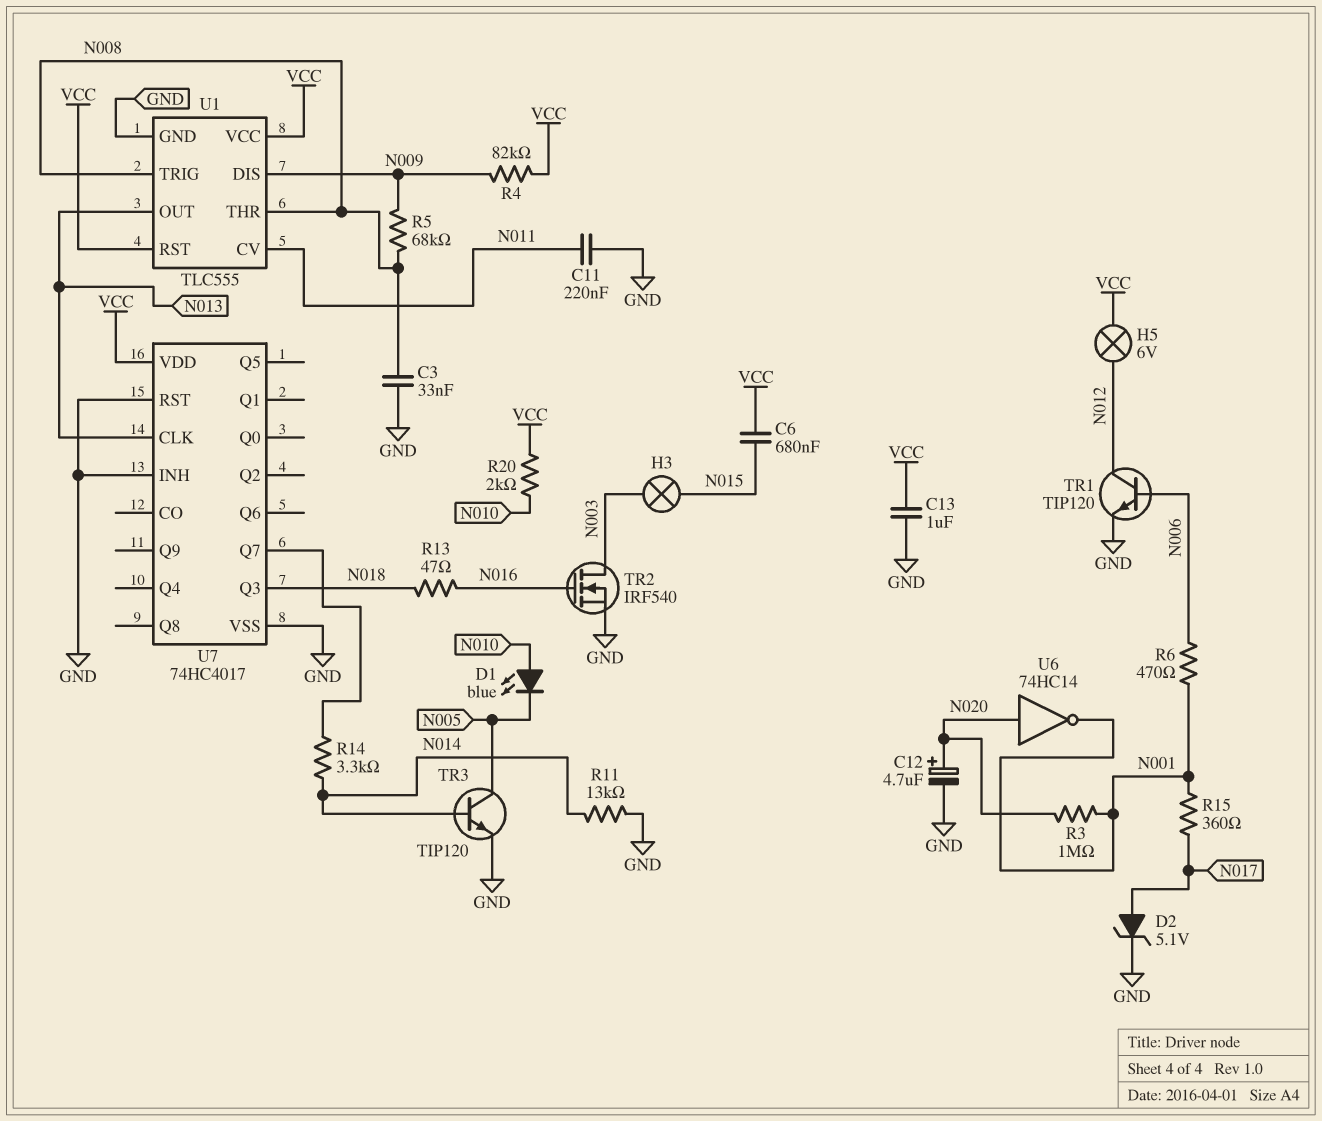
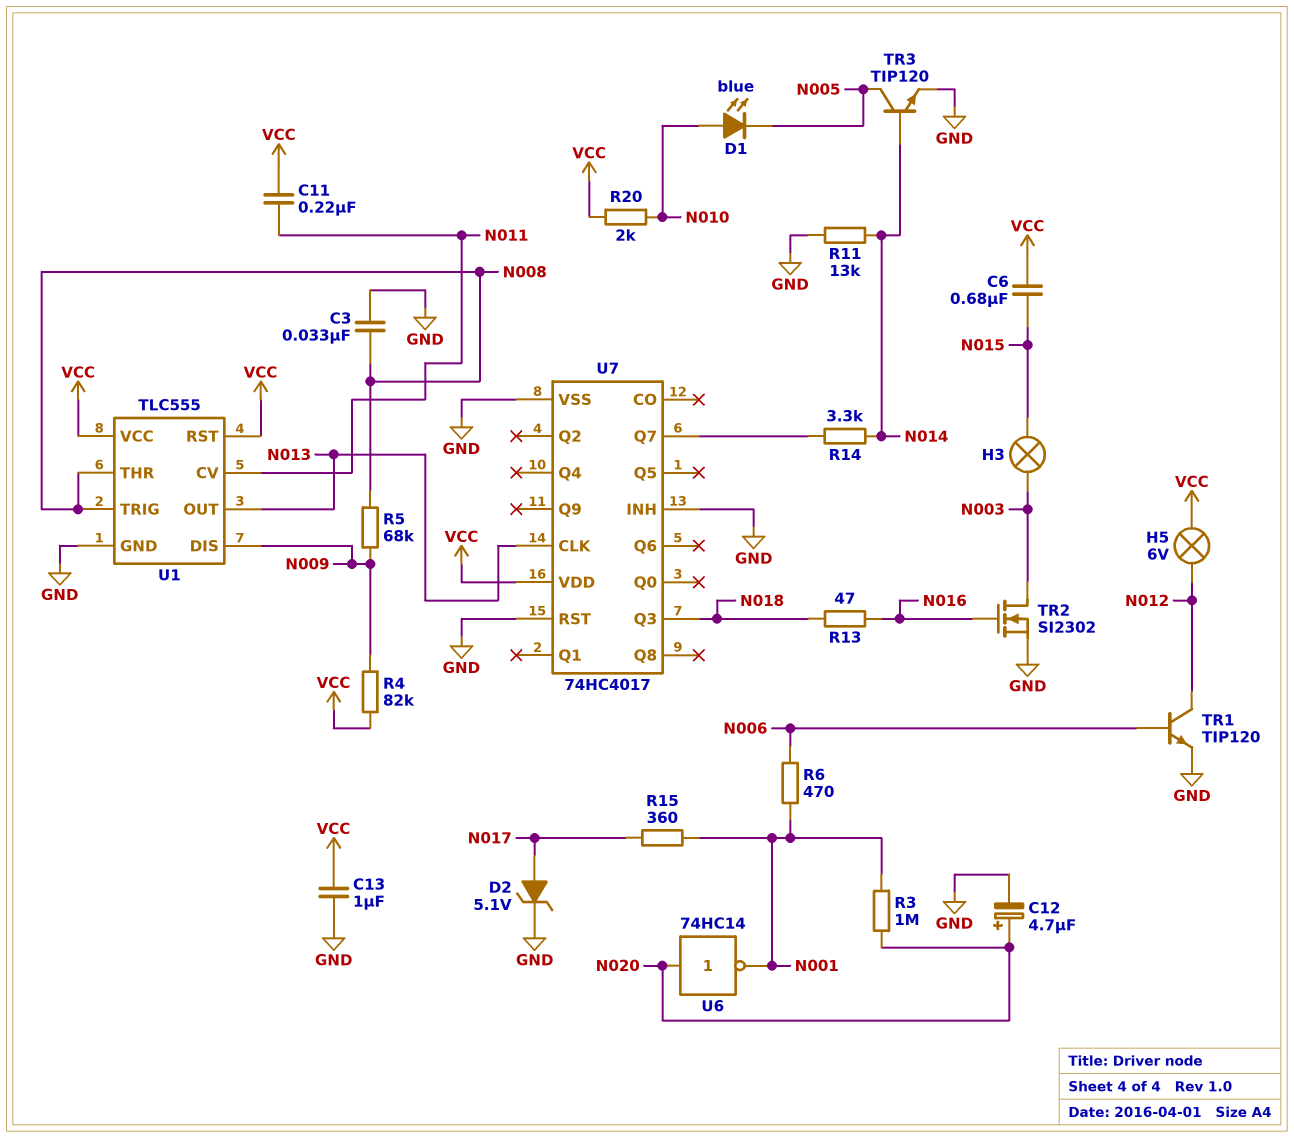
C11: 220nF (GND, N011) -> 220nF (N011, VCC)
TR2: NMOS IRF540 (G N016, D N003, S GND) -> NMOS SI2302 (G N016, D N003, S GND)

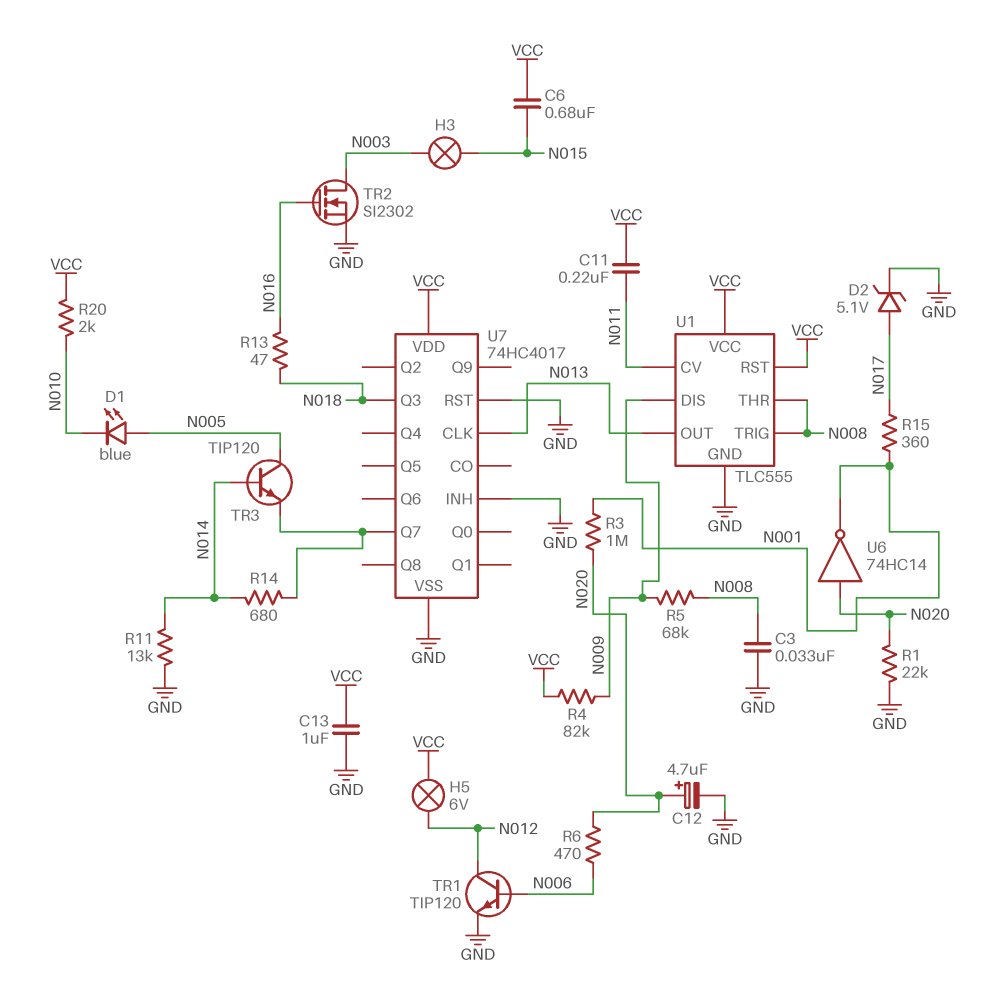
D1: LED blue (A N010, K N005) -> LED blue (A N005, K N010)
R1: none -> 22k (GND, N020)
R6: 470 (N001, N006) -> 470 (N006, N020)
R14: 3.3k (N014, U7/Q7) -> 680 (N014, U7/Q7)
TR3: NPN TIP120 (B N014, C N005, E GND) -> NPN TIP120 (B N014, C N005, E U7/Q7)

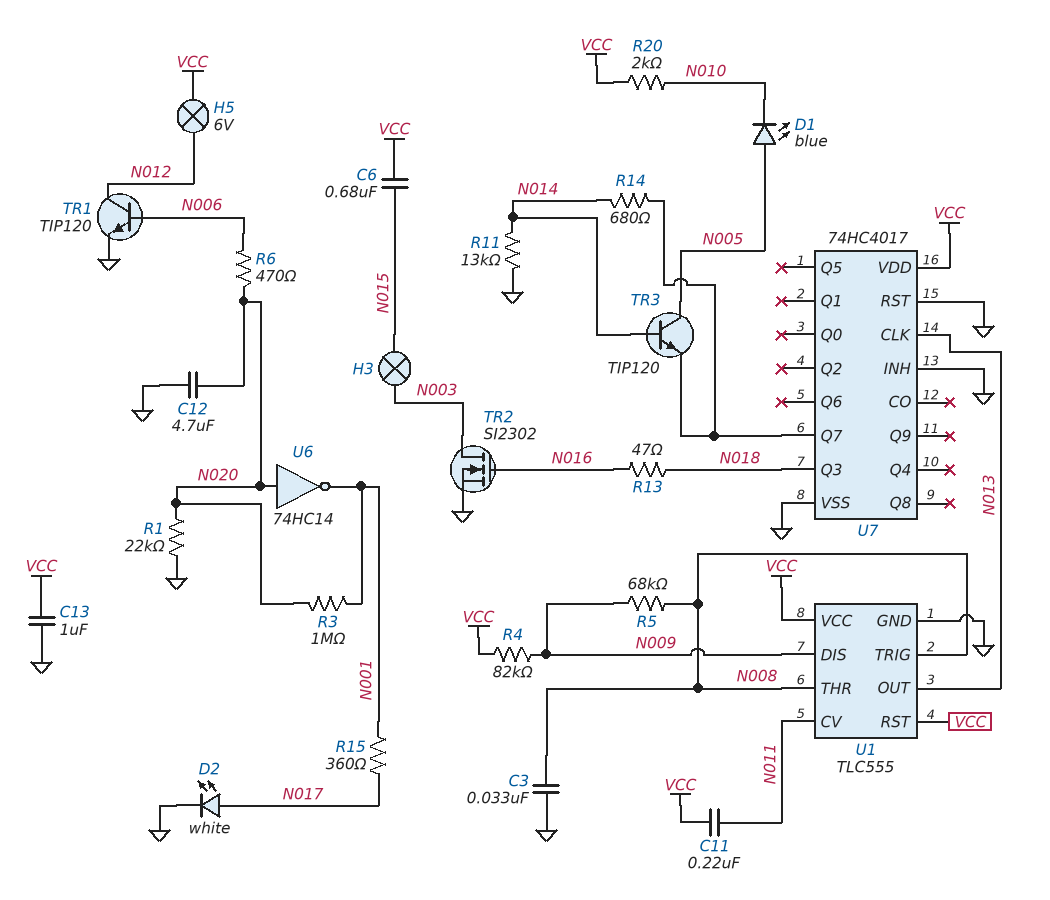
C12: 4.7uF (plus N020, minus GND) -> 4.7uF (GND, N020)
D2: zener 5.1V (A N017, K GND) -> LED white (A N017, K GND)

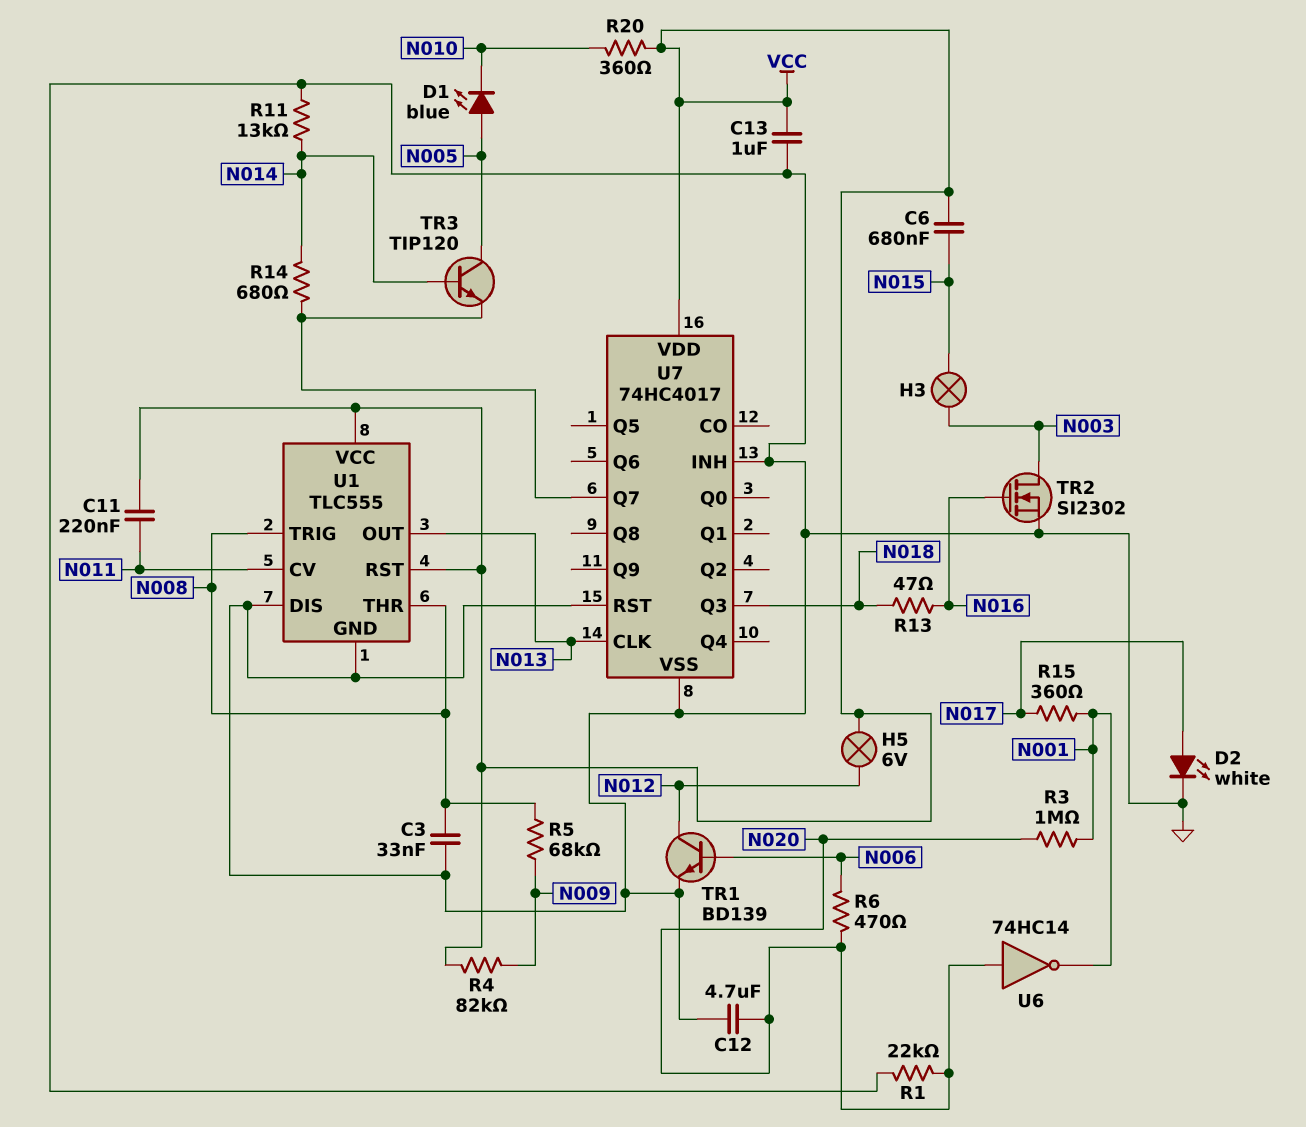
R20: 2k (N010, VCC) -> 360 (N010, VCC)
TR1: NPN TIP120 (B N006, C N012, E GND) -> NPN BD139 (B N006, C N012, E GND)
U1 pin DIS: N009 -> GND

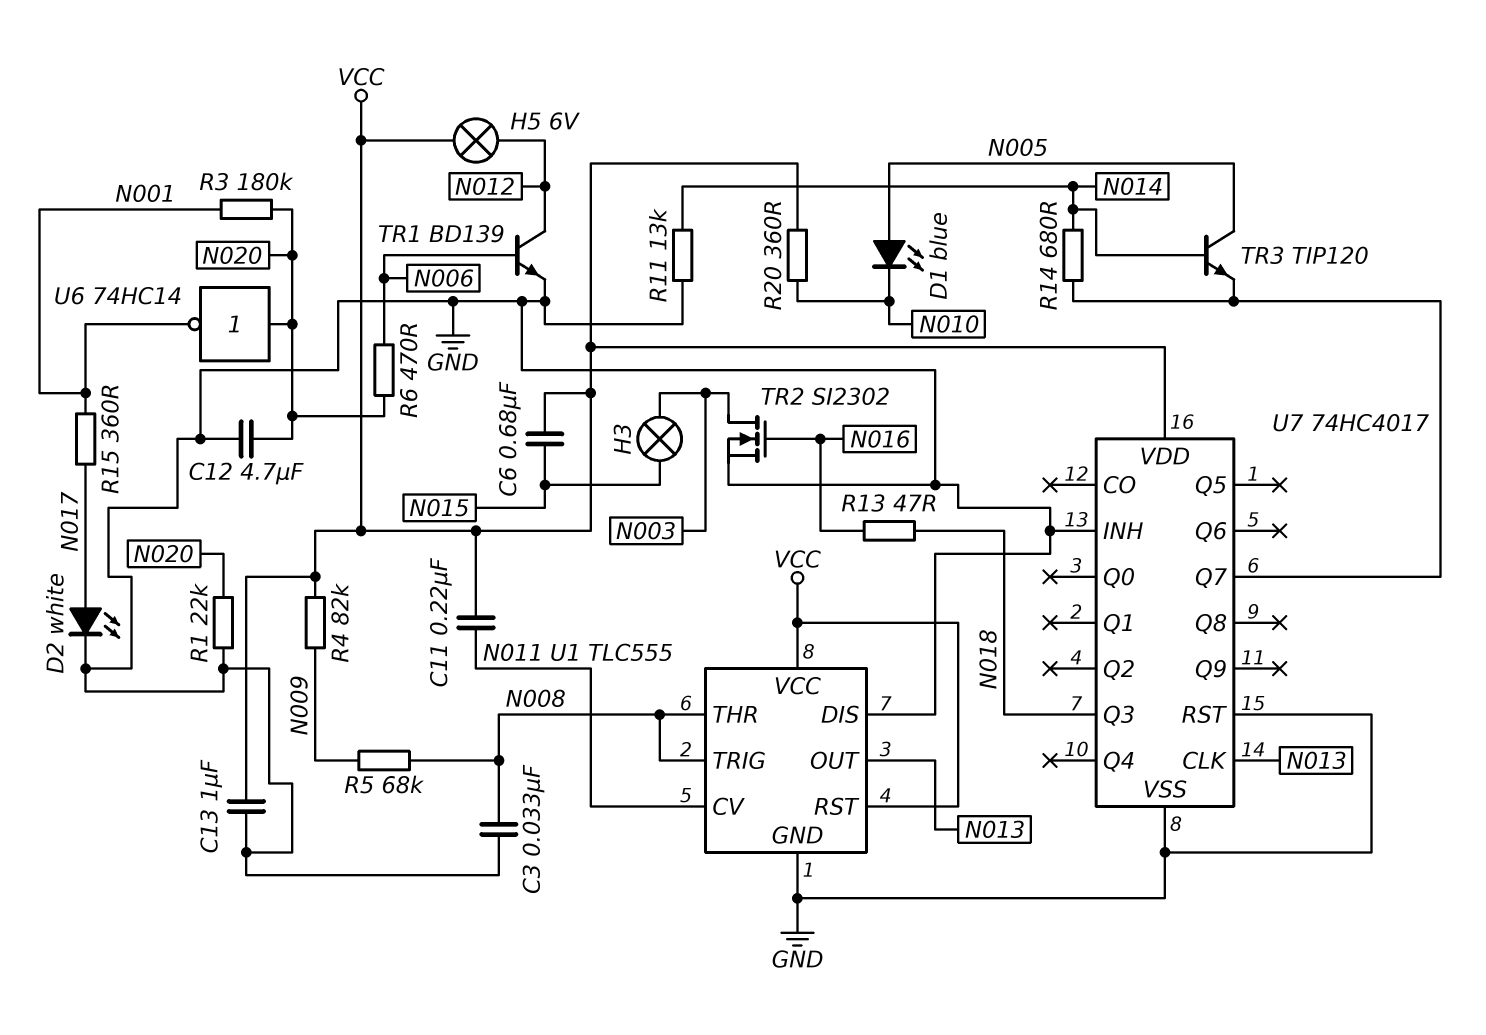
R3: 1M (N001, N020) -> 180k (N001, N020)

